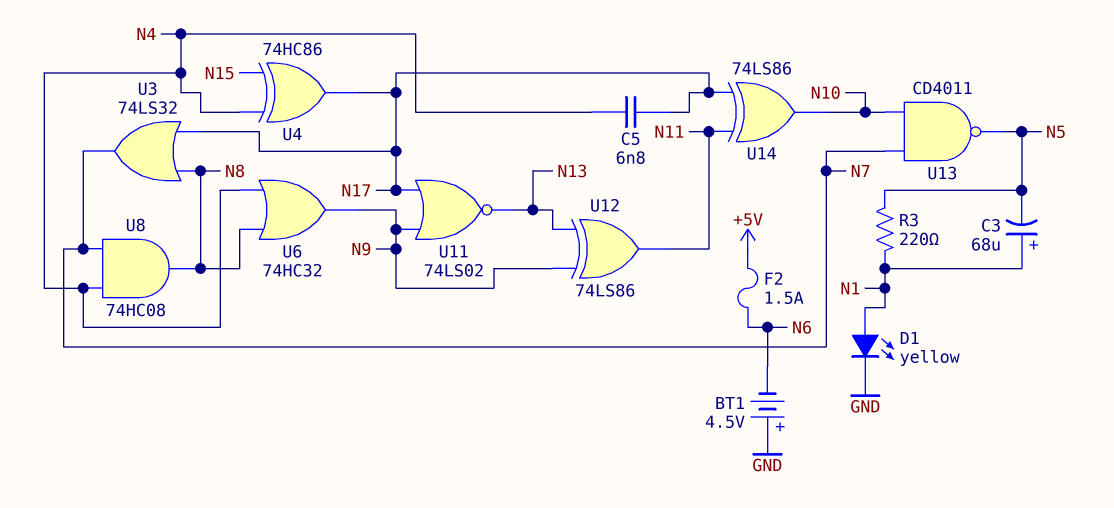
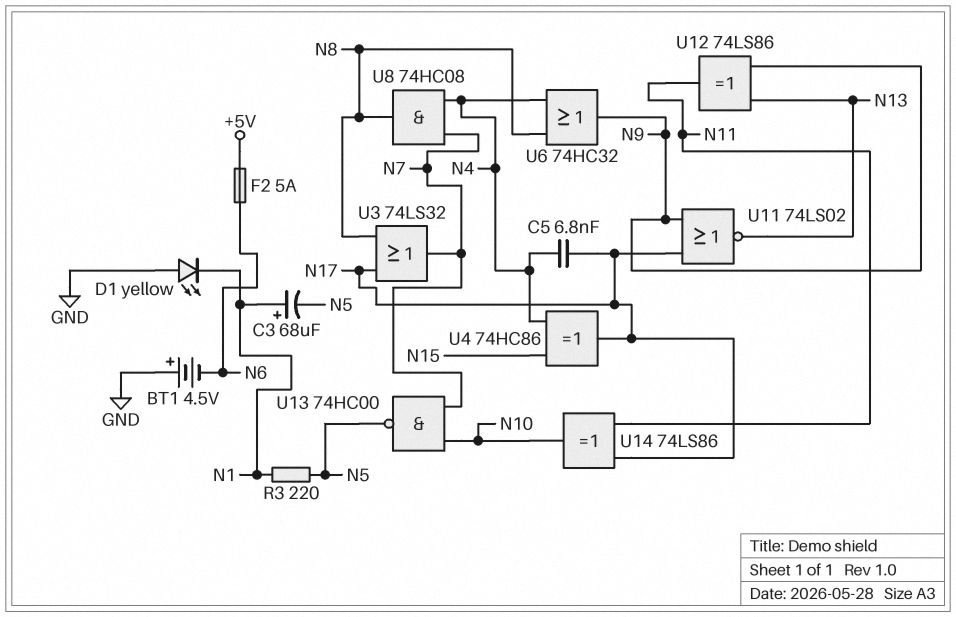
D1: LED yellow (A N1, K GND) -> LED yellow (A GND, K N1)
F2: 1.5A (+5V, N6) -> 5A (+5V, N6)
U13: NAND CD4011 (in N7, in N10, out N5) -> NAND 74HC00 (in N7, in N10, out N5)

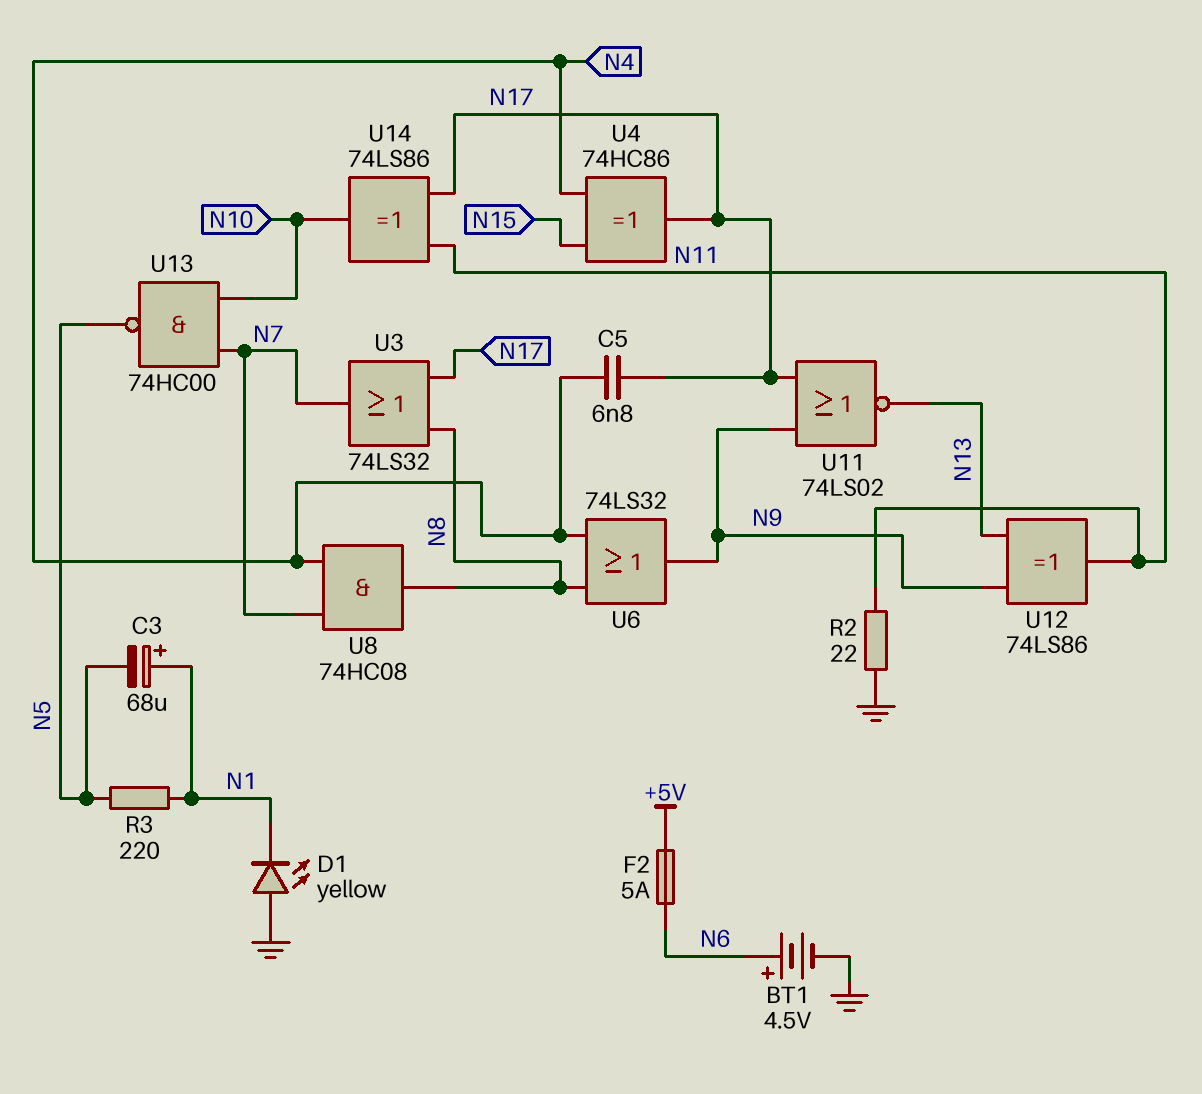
BT1: 4.5V (plus GND, minus N6) -> 4.5V (plus N6, minus GND)
R2: none -> 22 (GND, N11)
U6: OR 74HC32 (in N4, in N8, out N9) -> OR 74LS32 (in N4, in N8, out N9)

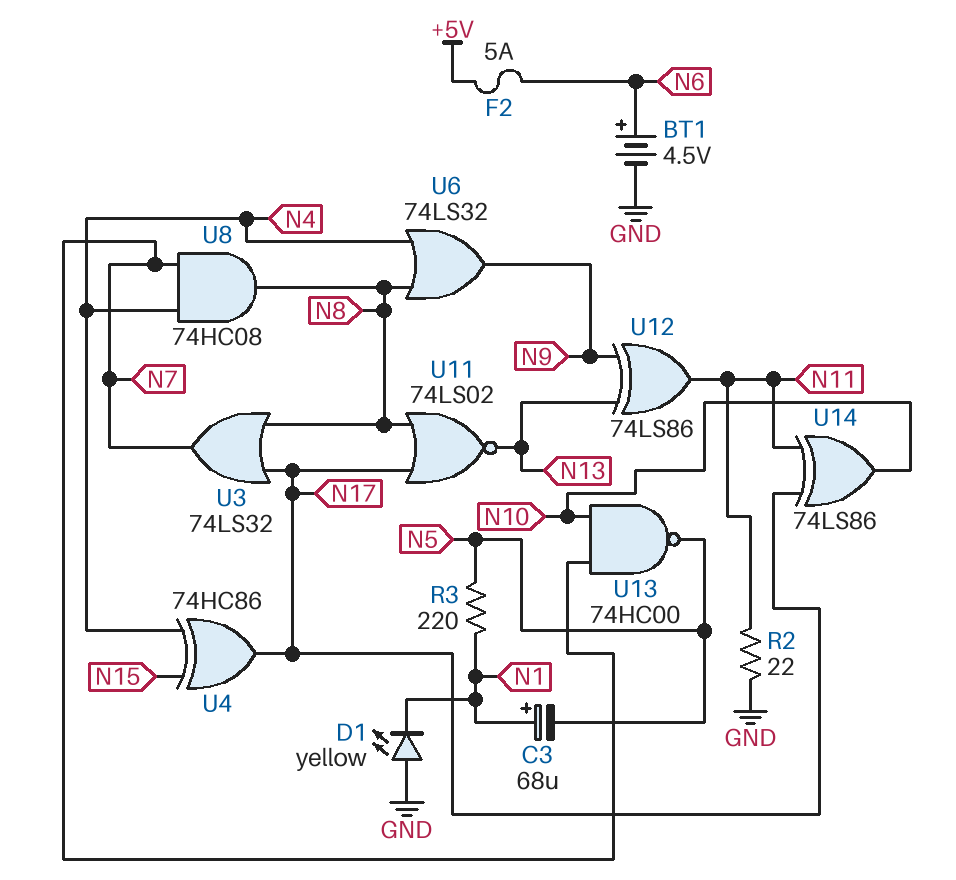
C5: 6.8nF (N4, N17) -> none
U11: NOR 74LS02 (in N9, in N17, out N13) -> NOR 74LS02 (in N8, in N17, out N13)

